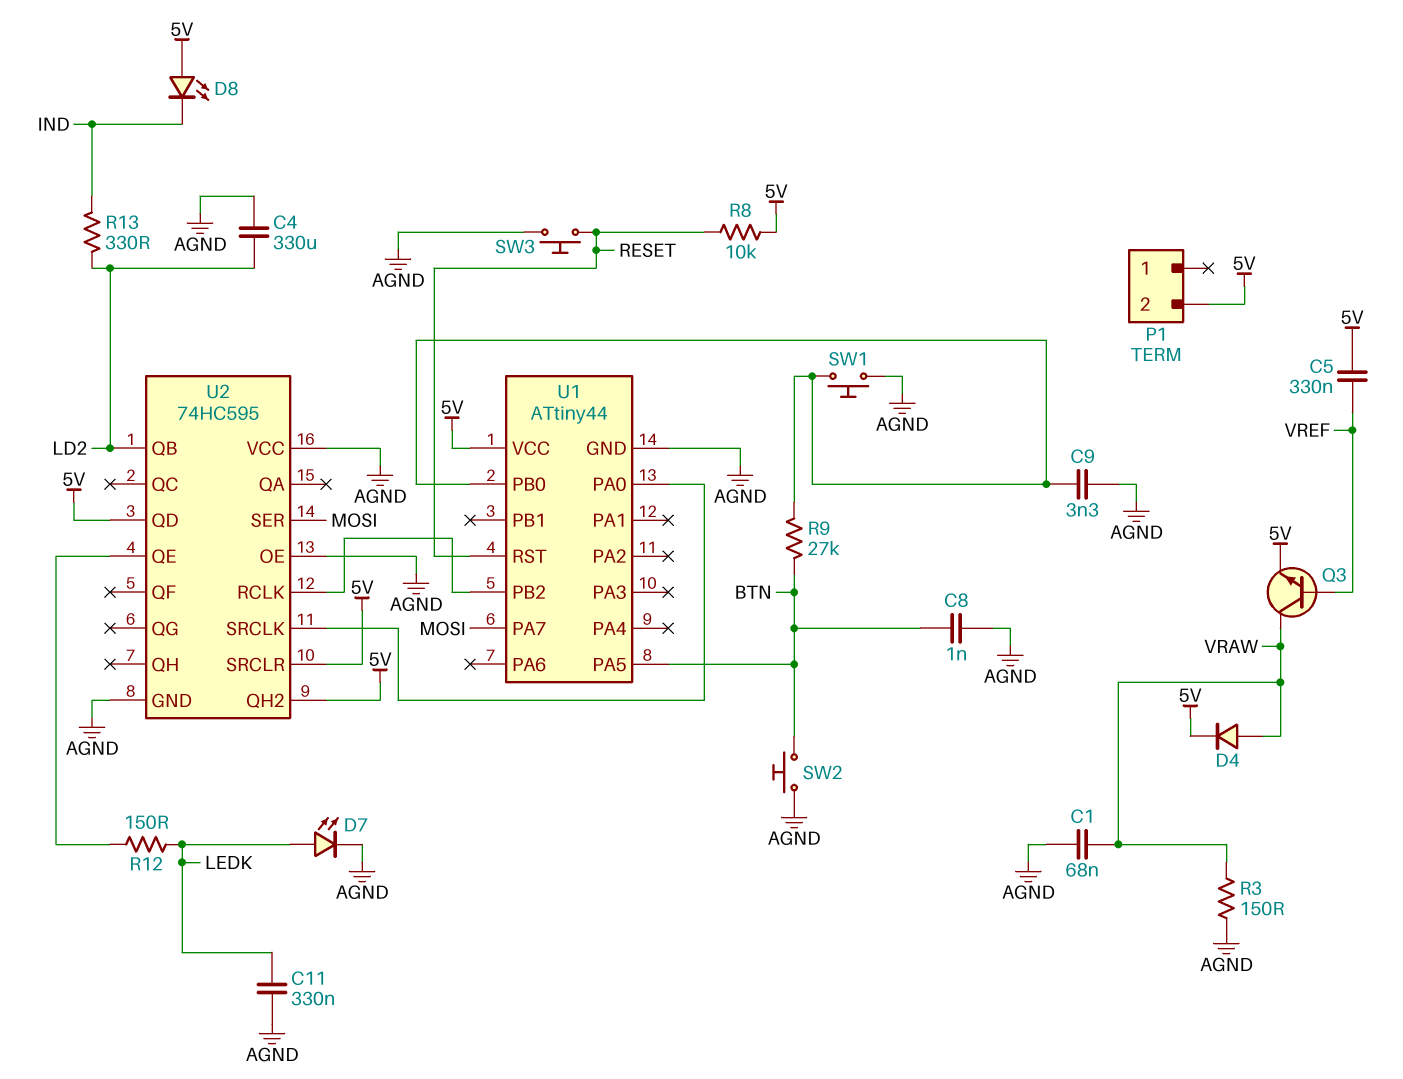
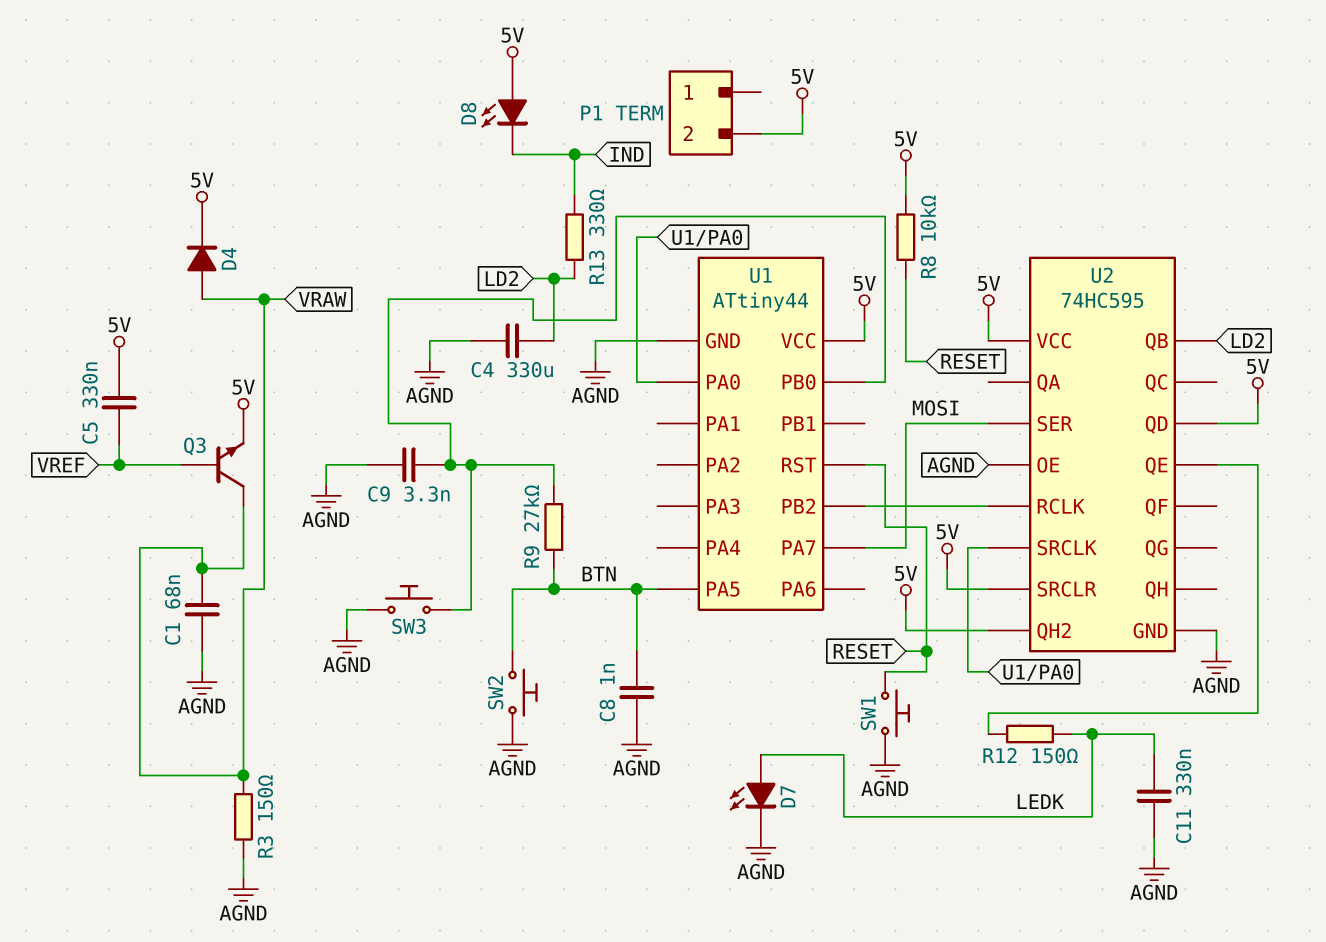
SW1: button (AGND, U1/PB0) -> button (AGND, RESET)
SW3: button (AGND, RESET) -> button (AGND, U1/PB0)
U2 pin VCC: AGND -> 5V

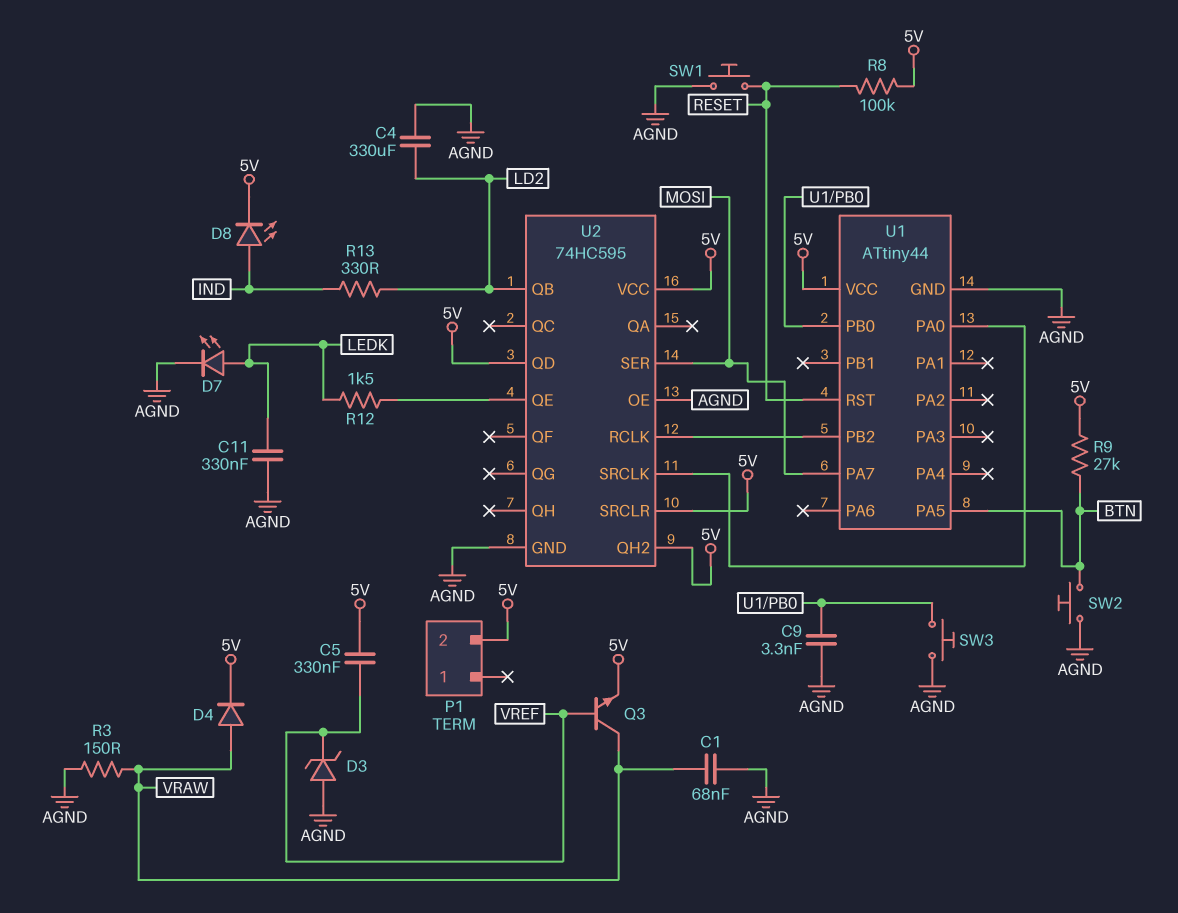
C8: 1nF (AGND, BTN) -> none
D3: none -> zener (A AGND, K VREF)
D8: LED (A 5V, K IND) -> LED (A IND, K 5V)
R8: 10k (5V, RESET) -> 100k (5V, RESET)
R9: 27k (BTN, U1/PB0) -> 27k (5V, BTN)
R12: 150 (LEDK, U2/QE) -> 1.5k (LEDK, U2/QE)

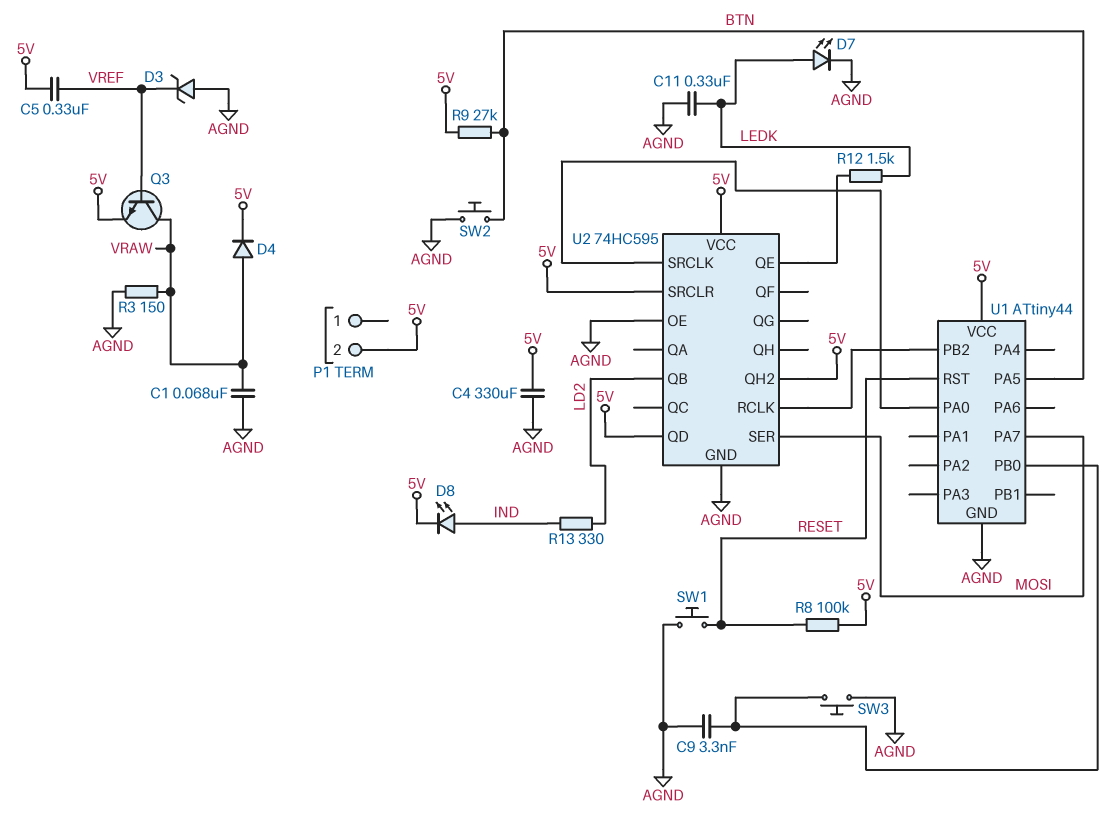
C4: 330uF (AGND, LD2) -> 330uF (5V, AGND)

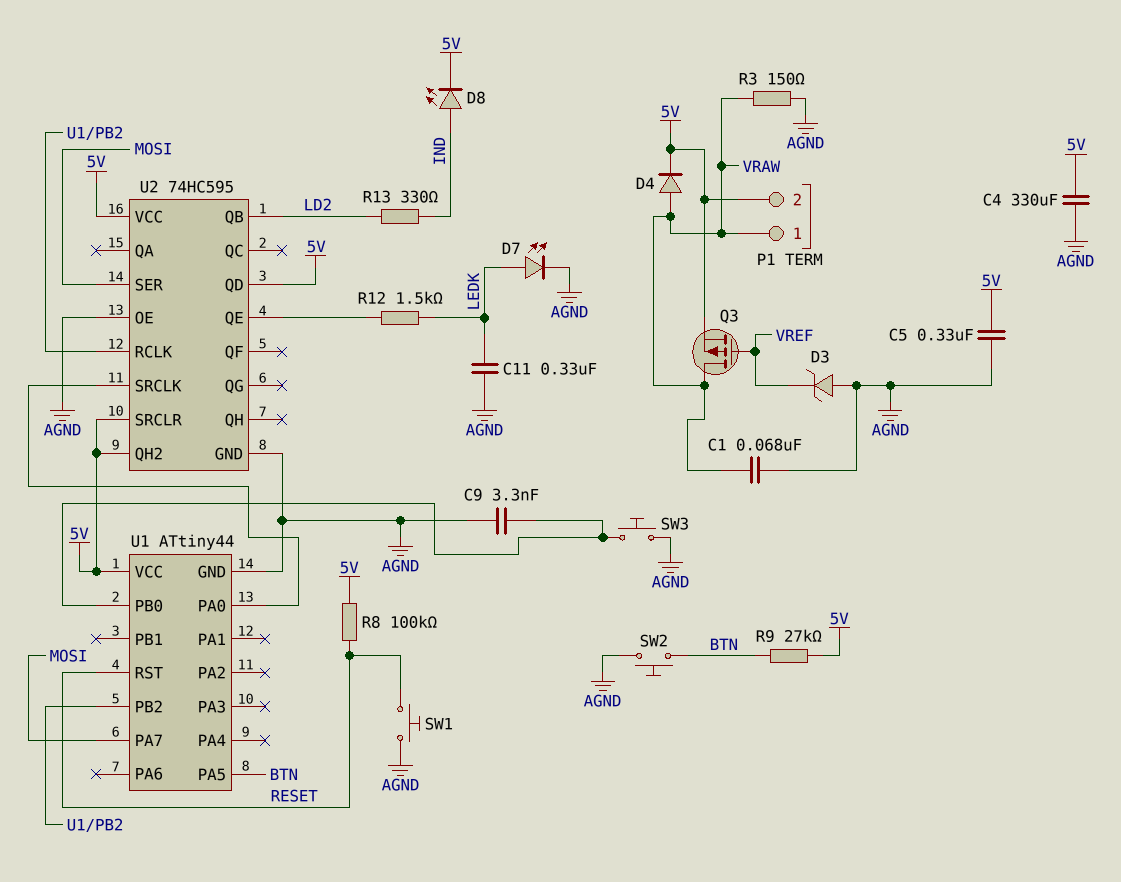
C5: 330nF (5V, VREF) -> 330nF (5V, AGND)
P1 pin 1: none -> VRAW
Q3: NPN (B VREF, C VRAW, E 5V) -> PMOS (G VREF, D VRAW, S 5V)

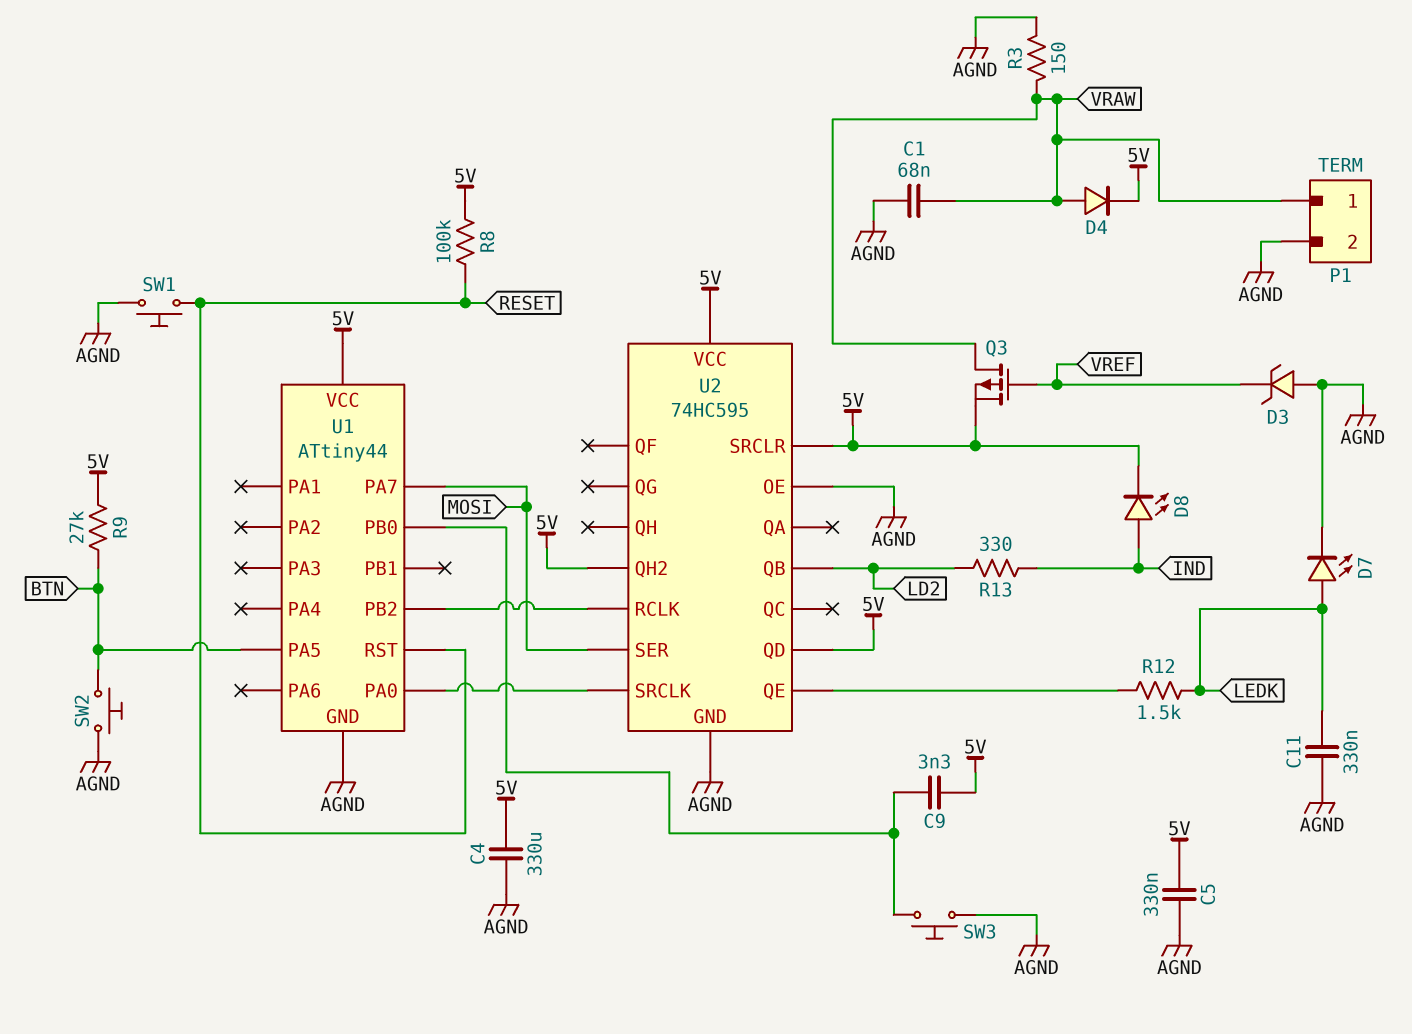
C9: 3.3nF (AGND, U1/PB0) -> 3.3nF (5V, U1/PB0)
P1 pin 2: 5V -> AGND

